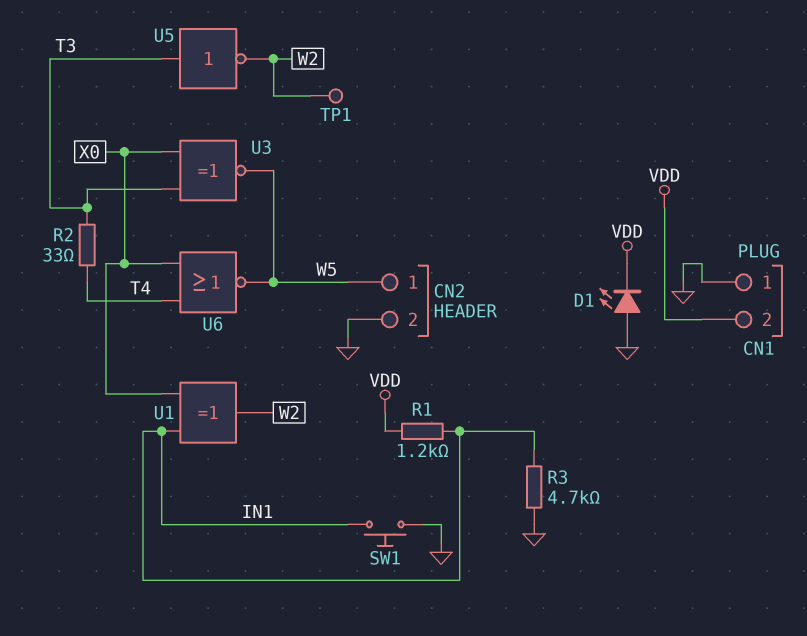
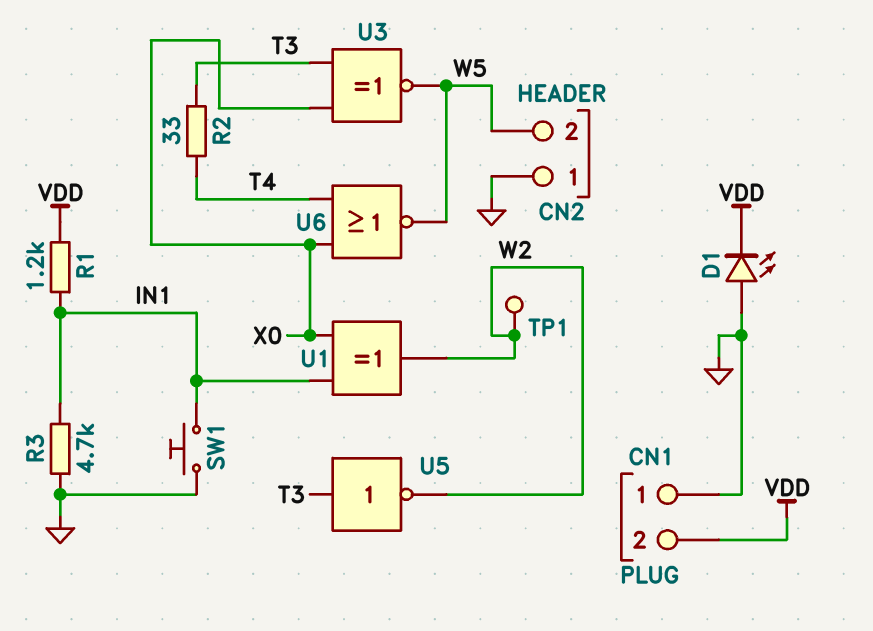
CN2 pin 1: W5 -> GND
CN2 pin 2: GND -> W5

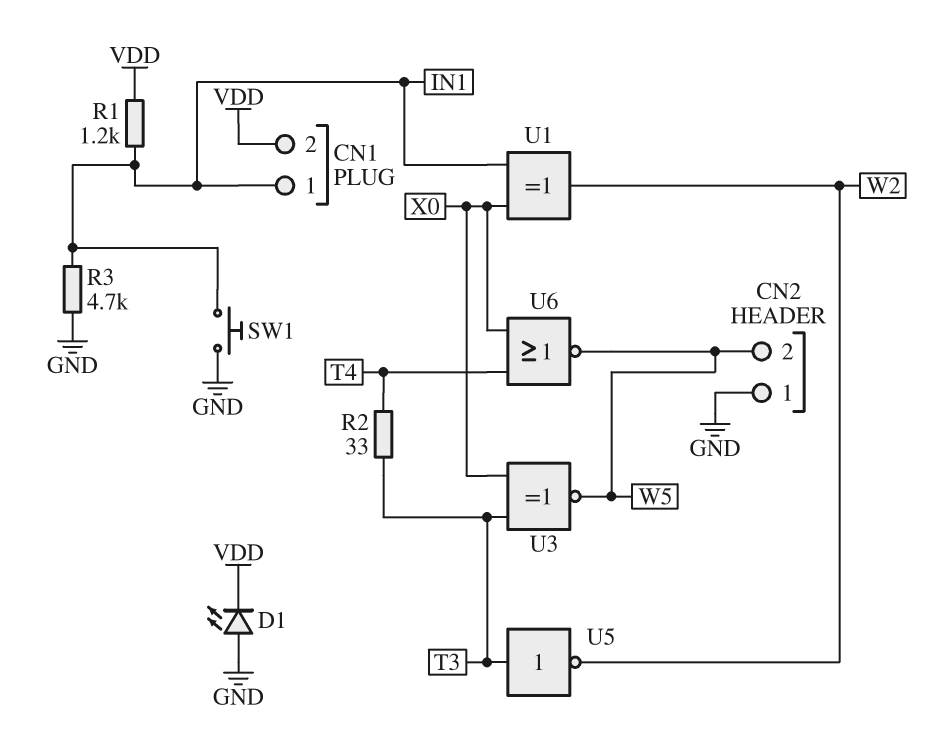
CN1 pin 1: GND -> IN1
TP1: test point (W2) -> none

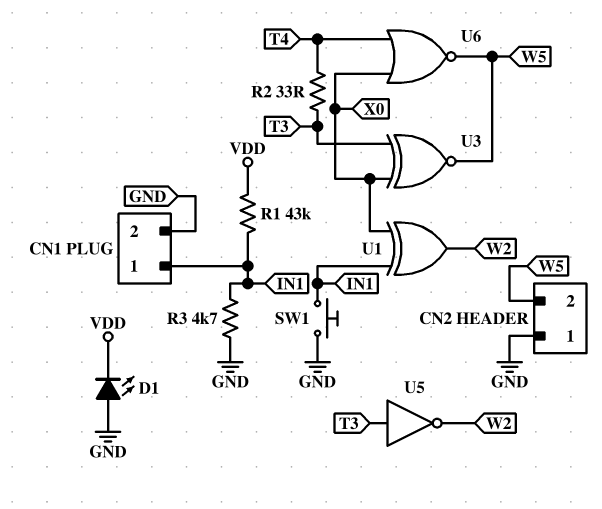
CN1 pin 2: VDD -> GND
R1: 1.2k (IN1, VDD) -> 43k (IN1, VDD)

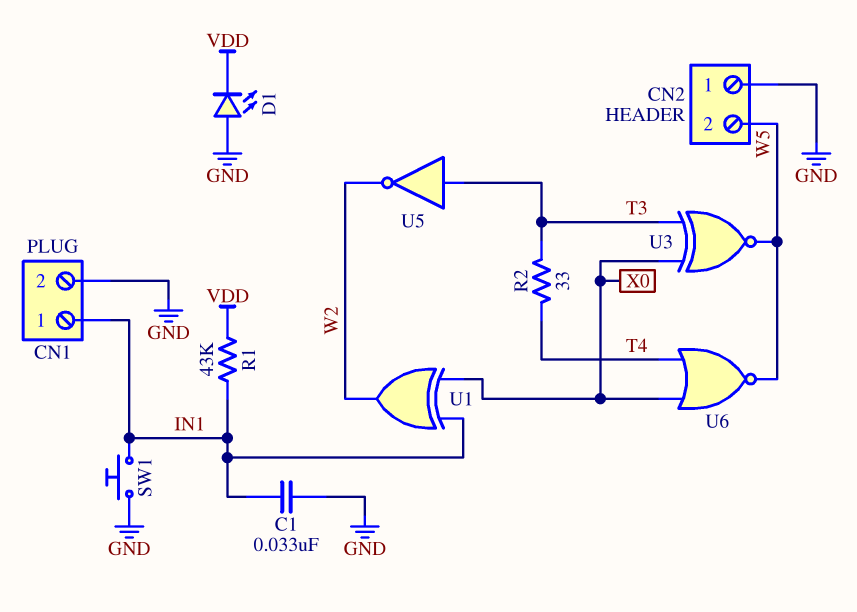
C1: none -> 33nF (GND, IN1)
R3: 4.7k (GND, IN1) -> none

